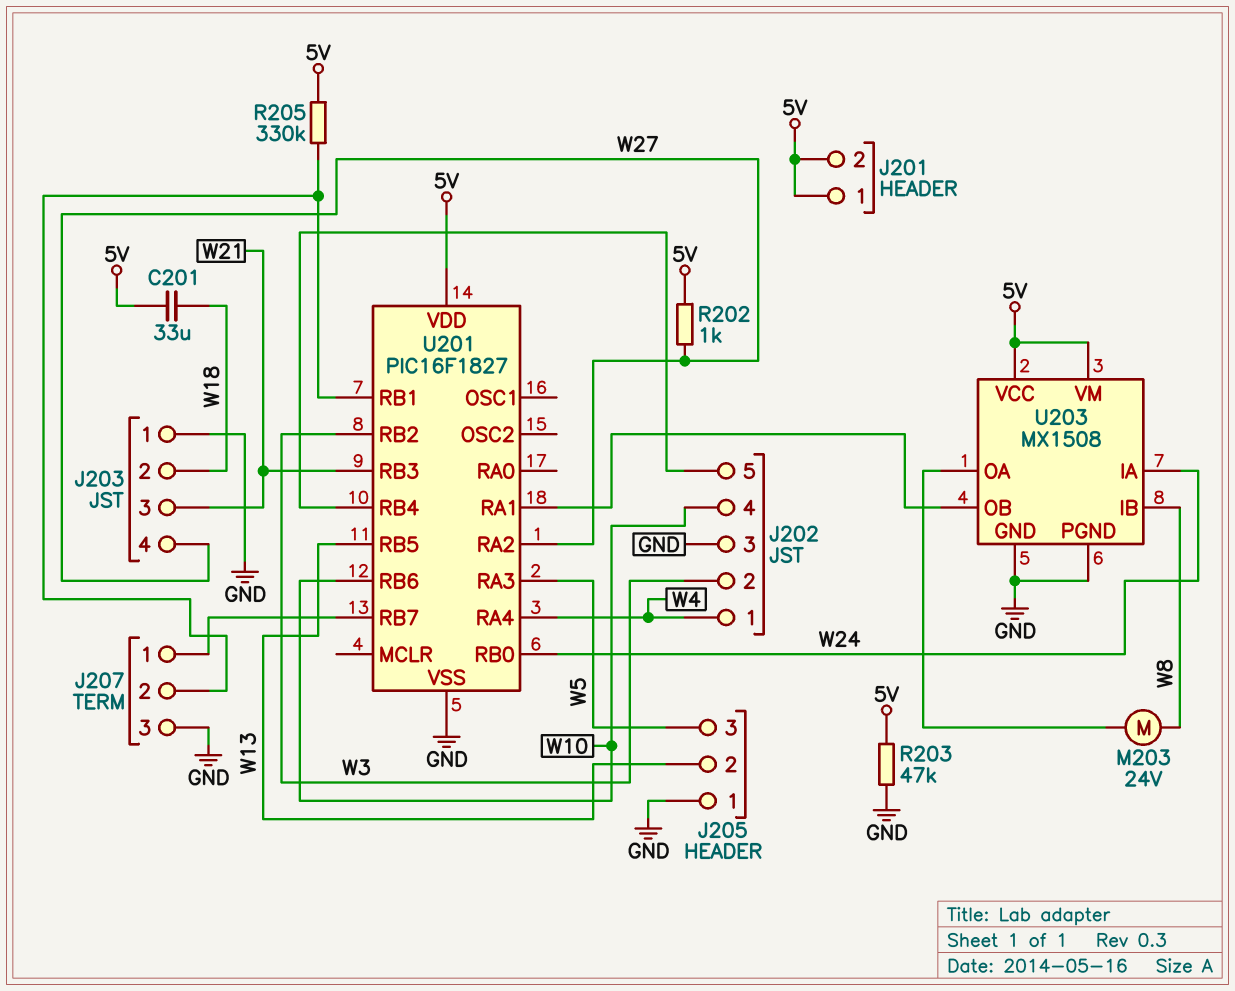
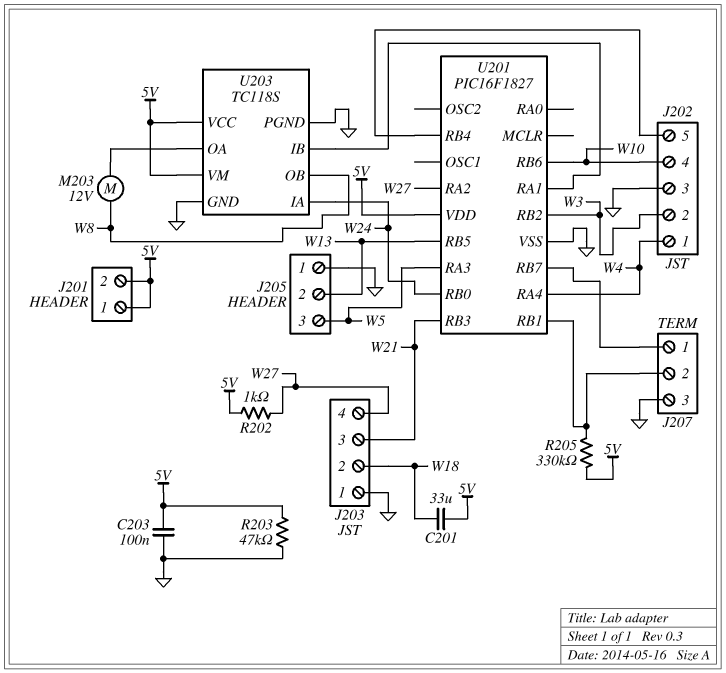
C203: none -> 100nF (5V, GND)
M203: motor 24V (U203/OA, W8) -> motor 12V (U203/OA, W8)
U203: MX1508 -> TC118S
U203 pin IB: W8 -> U201/RA1
U203 pin OB: U201/RA1 -> W8

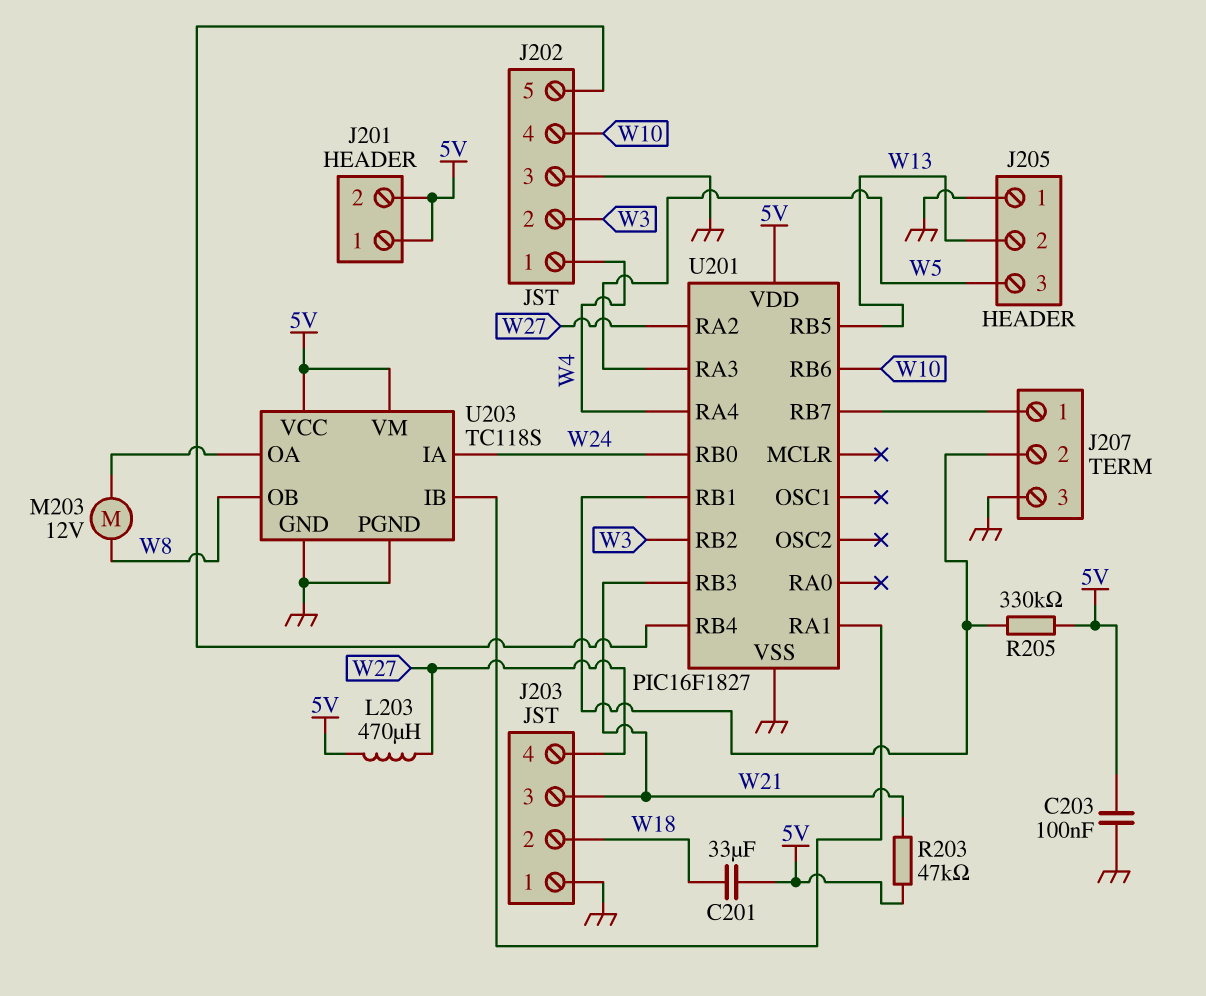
L203: none -> 470uH (5V, W27)
R202: 1k (5V, W27) -> none
R203: 47k (5V, GND) -> 47k (5V, W21)

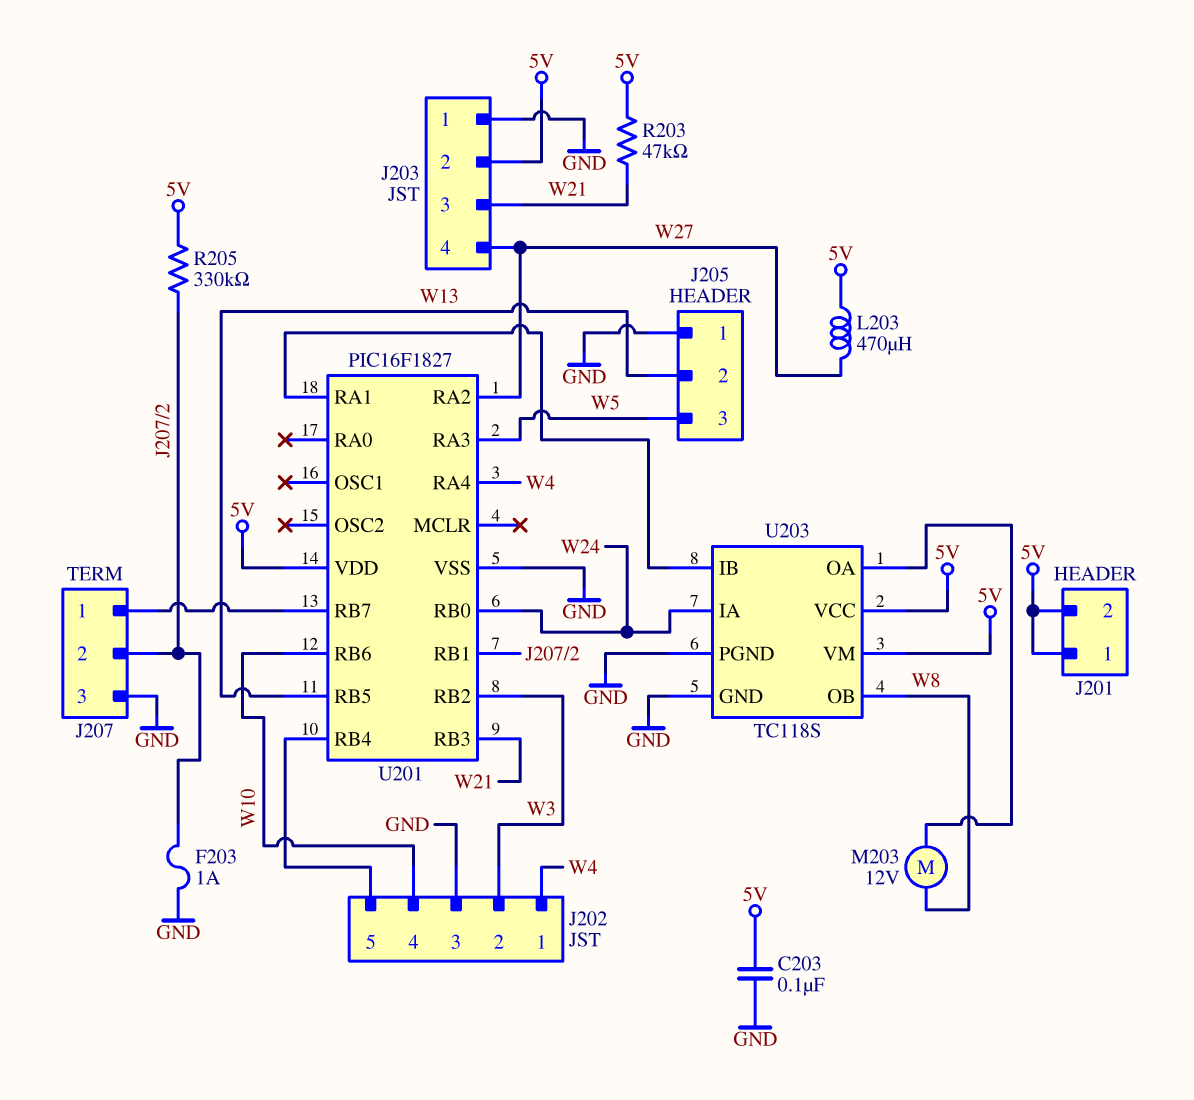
C201: 33uF (5V, W18) -> none
F203: none -> 1A (GND, J207/2)
J203 pin 2: W18 -> 5V

